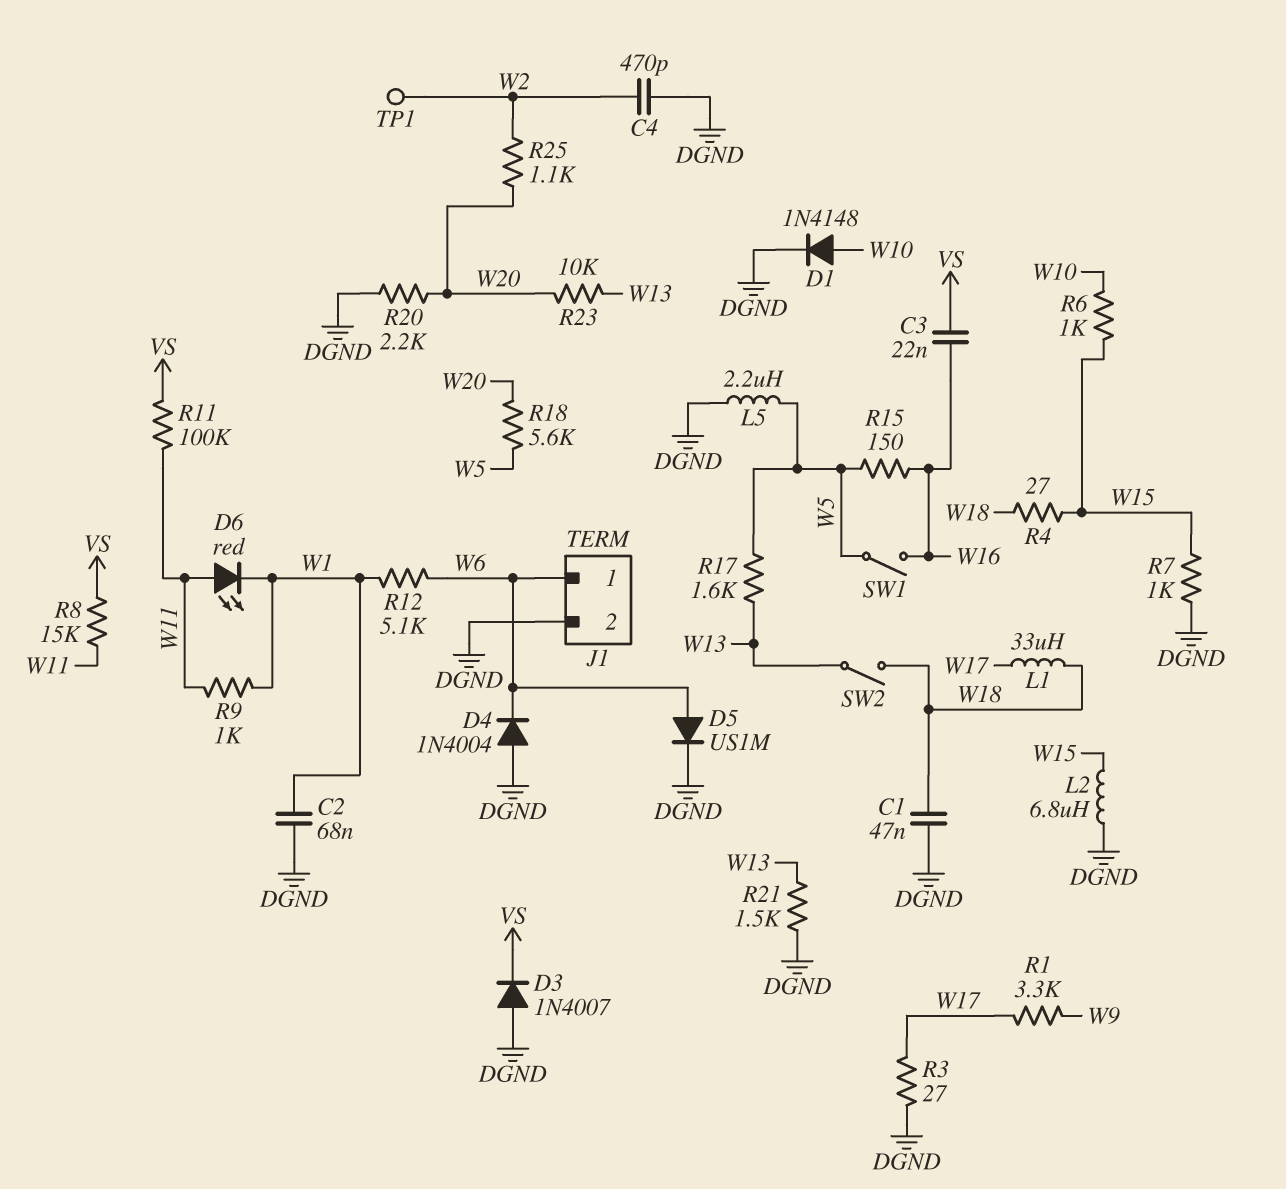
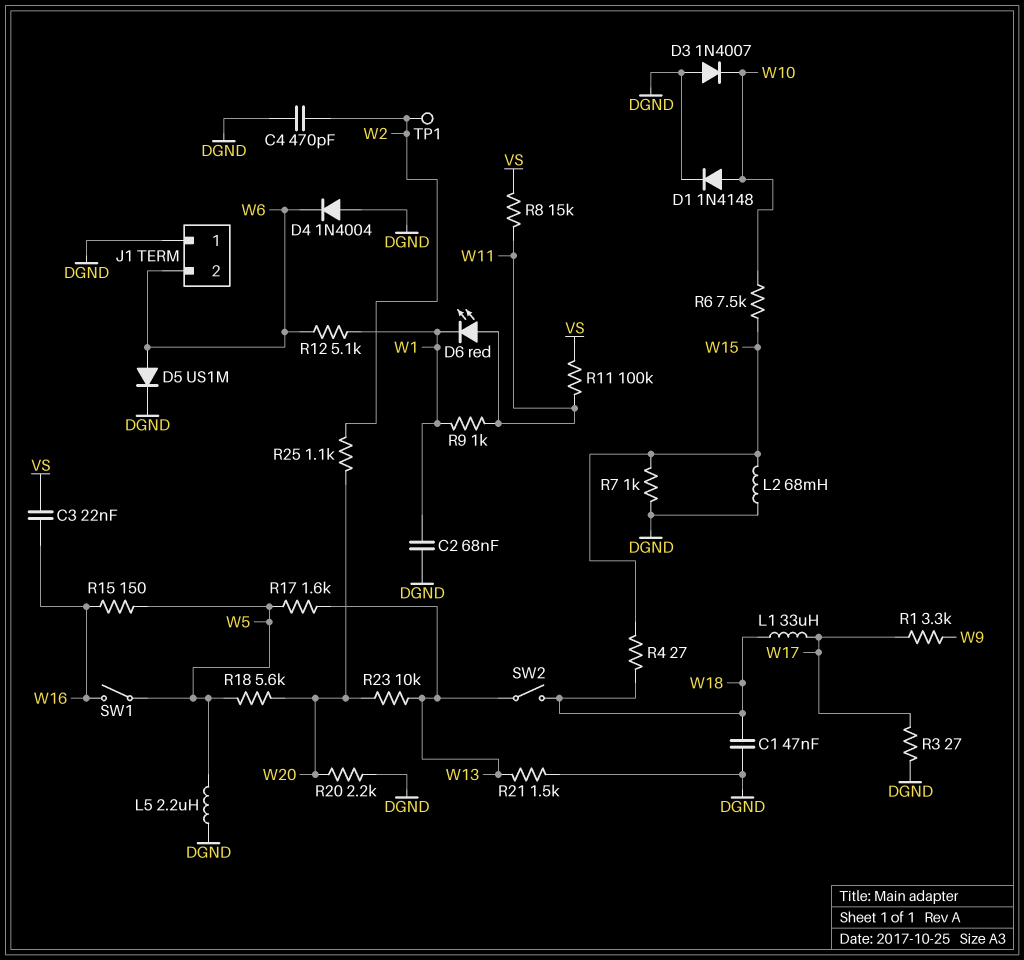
D3: diode 1N4007 (A DGND, K VS) -> diode 1N4007 (A DGND, K W10)
J1 pin 1: W6 -> DGND
J1 pin 2: DGND -> W6
L2: 6.8uH (DGND, W15) -> 68mH (DGND, W15)
R6: 1k (W10, W15) -> 7.5k (W10, W15)

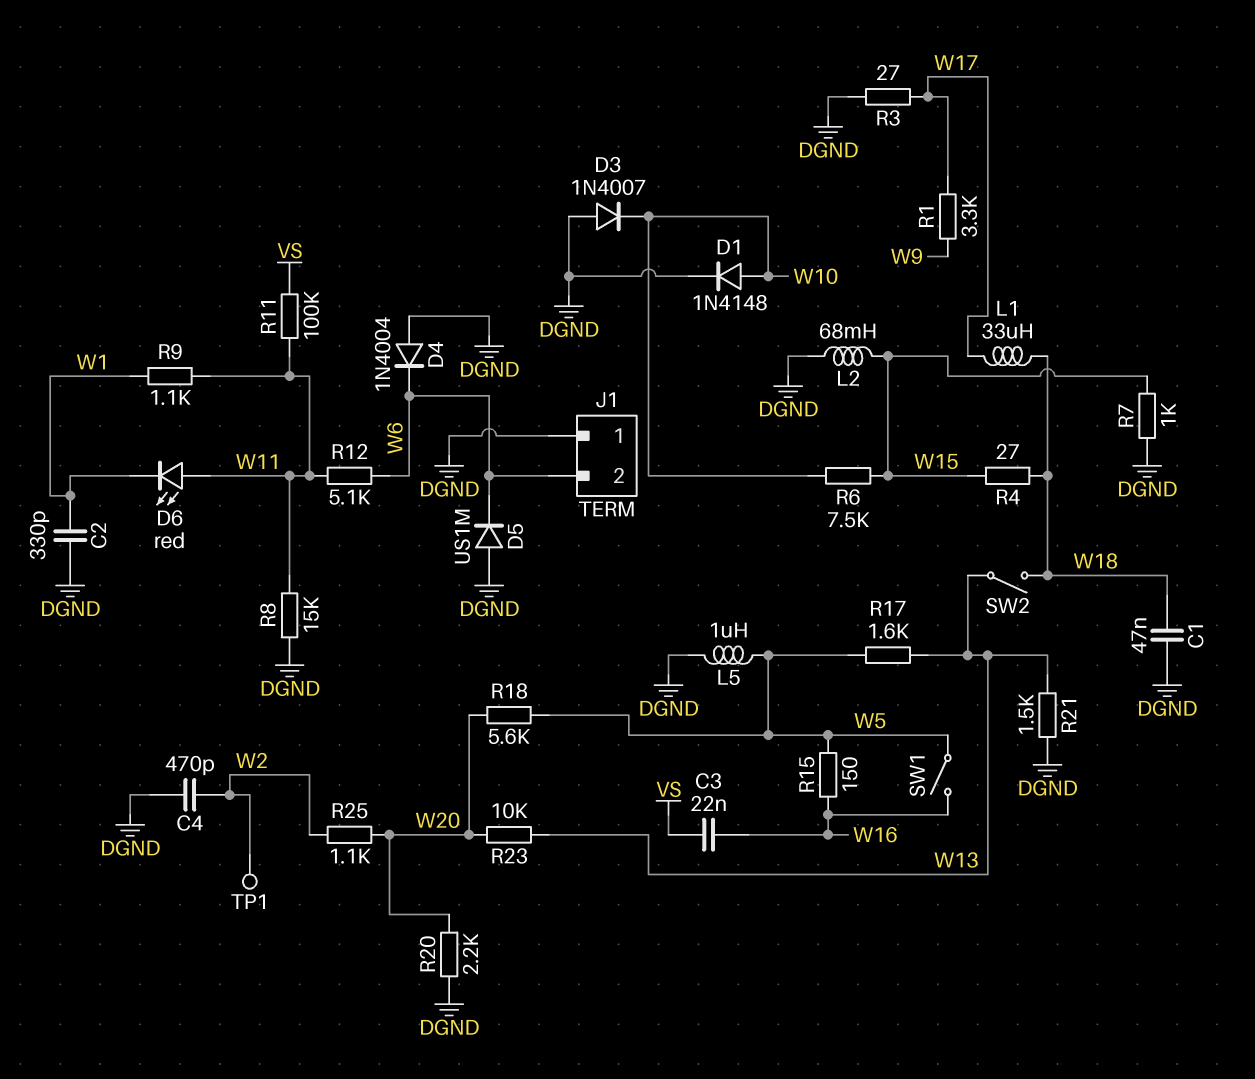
C2: 68nF (DGND, W1) -> 330pF (DGND, W1)
D5: diode US1M (A W6, K DGND) -> diode US1M (A DGND, K W6)
L5: 2.2uH (DGND, W5) -> 1uH (DGND, W5)
R8: 15k (VS, W11) -> 15k (DGND, W11)
R9: 1k (W1, W11) -> 1.1k (W1, W11)
R12: 5.1k (W1, W6) -> 5.1k (W6, W11)

